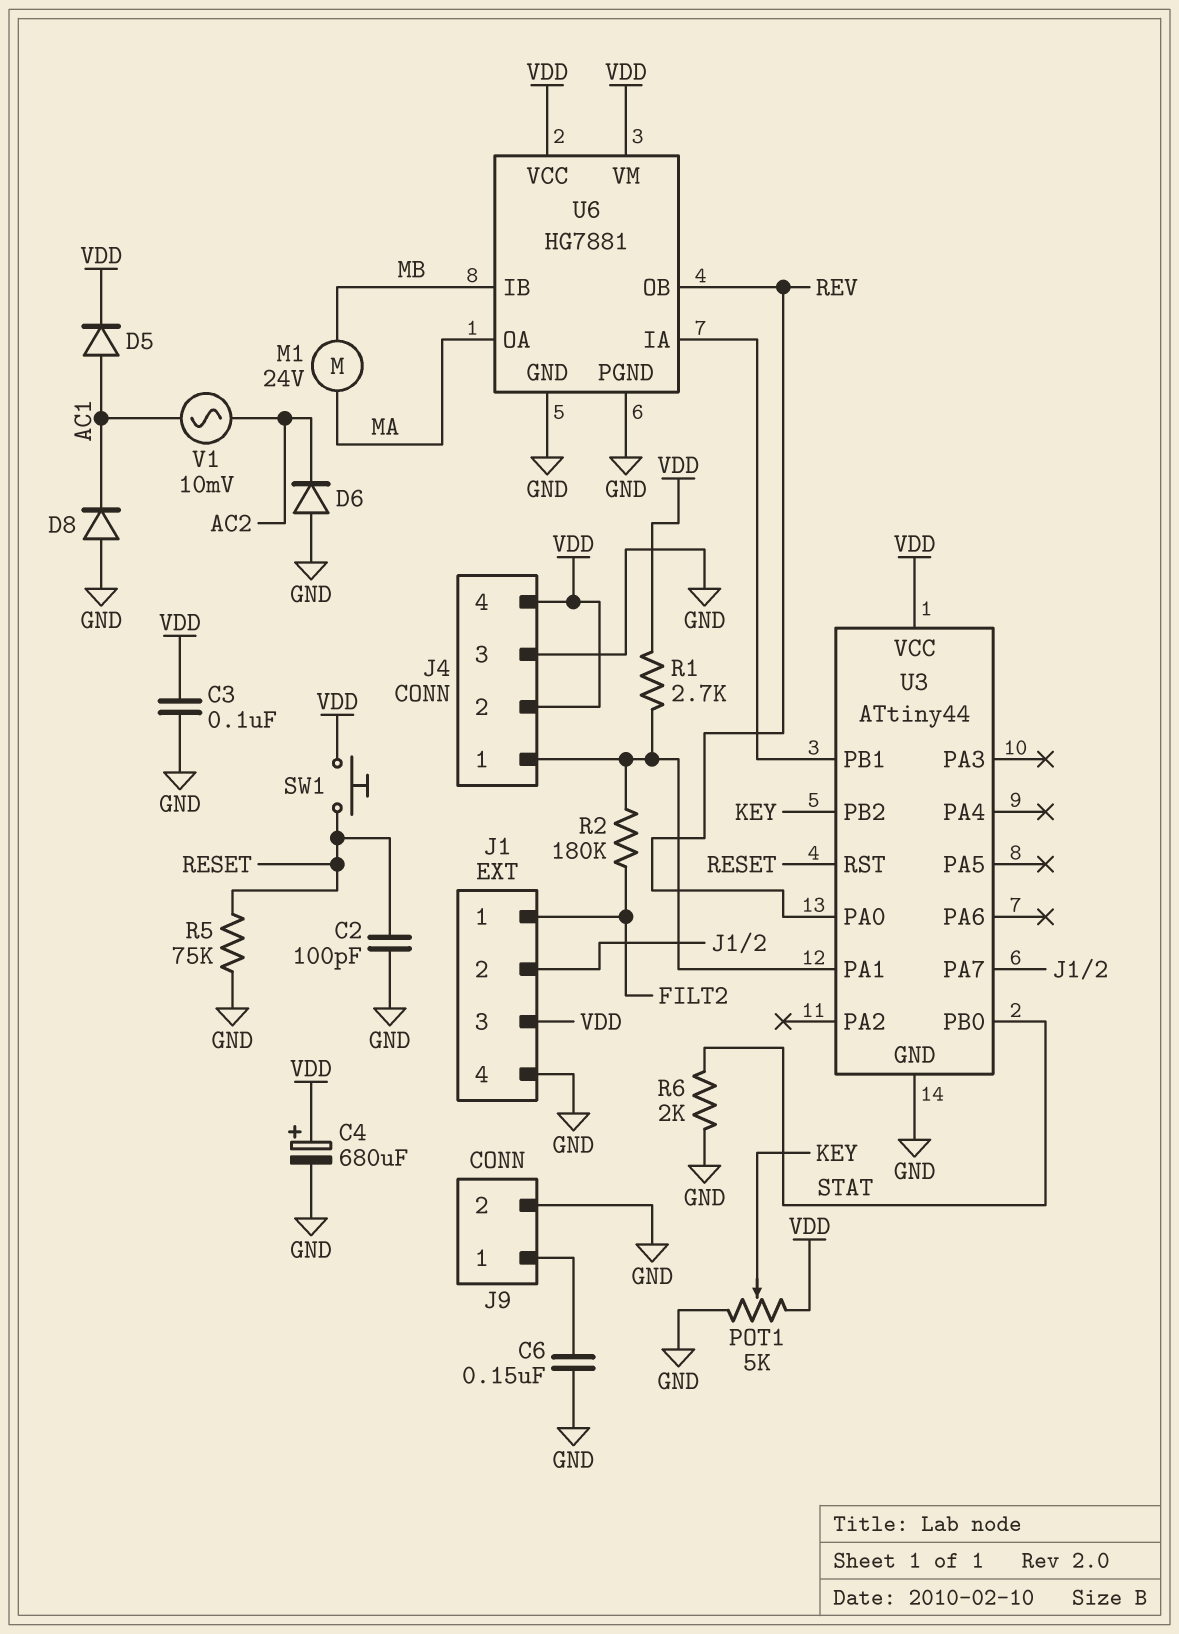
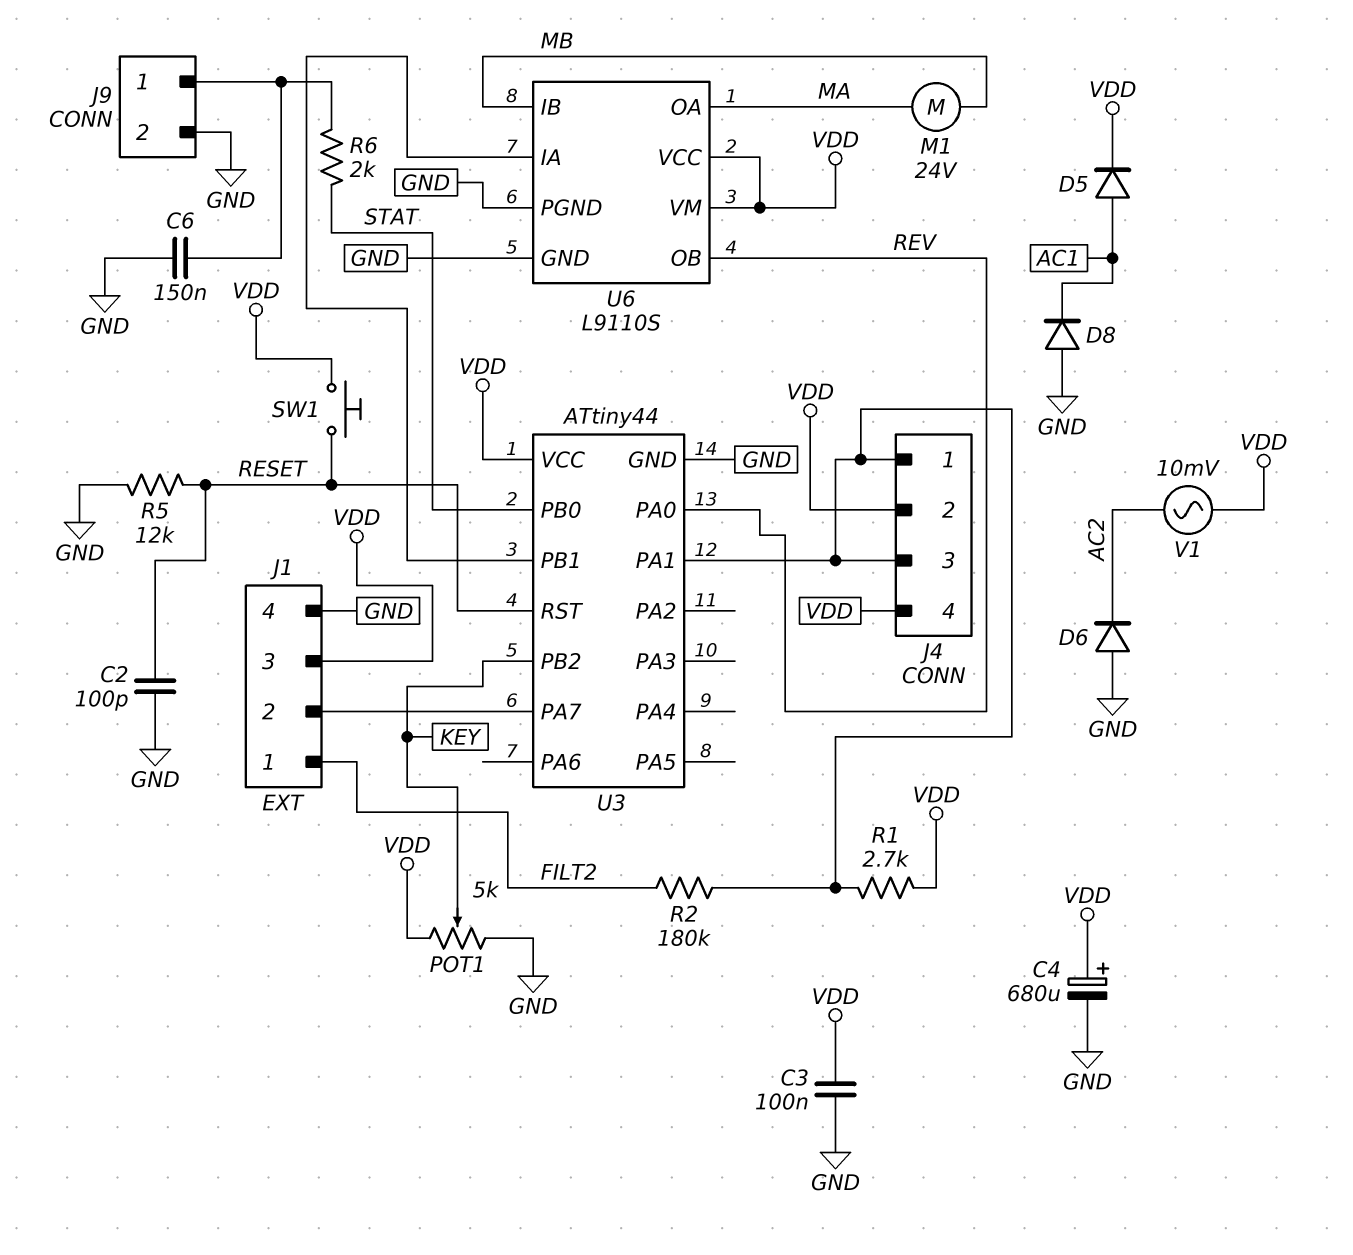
J4 pin 3: GND -> J4/1
R5: 75k (GND, RESET) -> 12k (GND, RESET)
R6: 2k (GND, STAT) -> 2k (J9/1, STAT)
U6: HG7881 -> L9110S
V1: AC 10mV (AC1, AC2) -> AC 10mV (AC2, VDD)

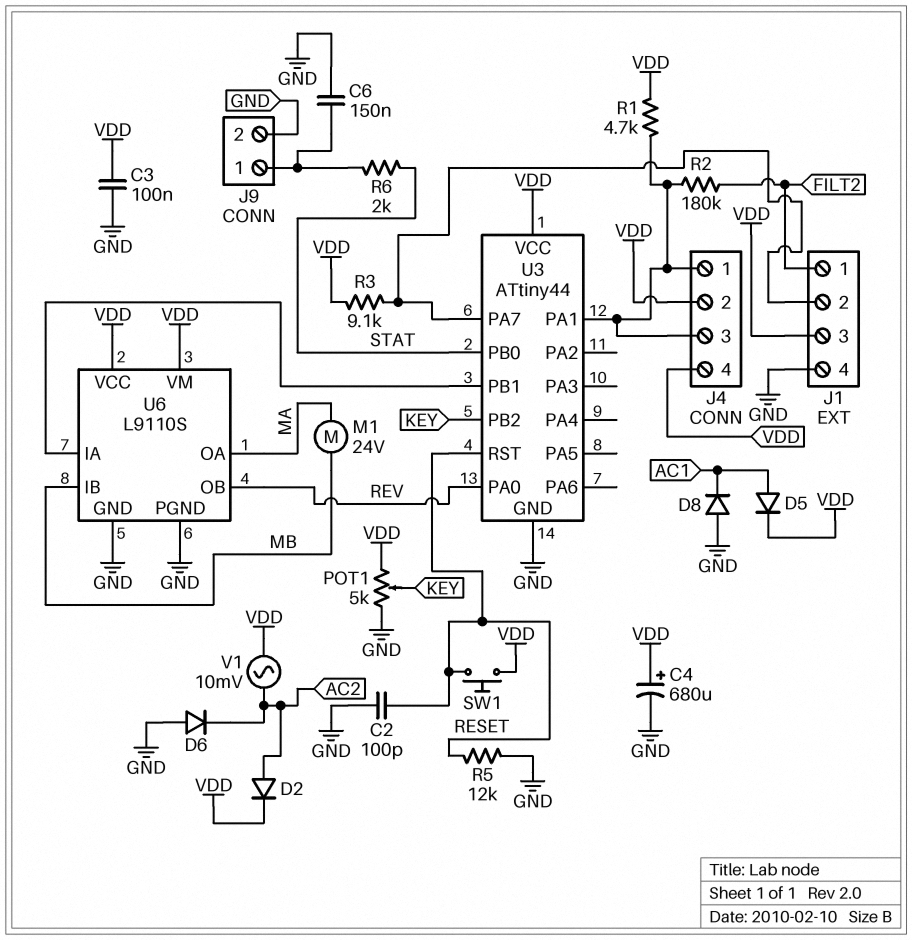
D2: none -> diode (A AC2, K VDD)
R1: 2.7k (J4/1, VDD) -> 4.7k (J4/1, VDD)
R3: none -> 9.1k (J1/2, VDD)

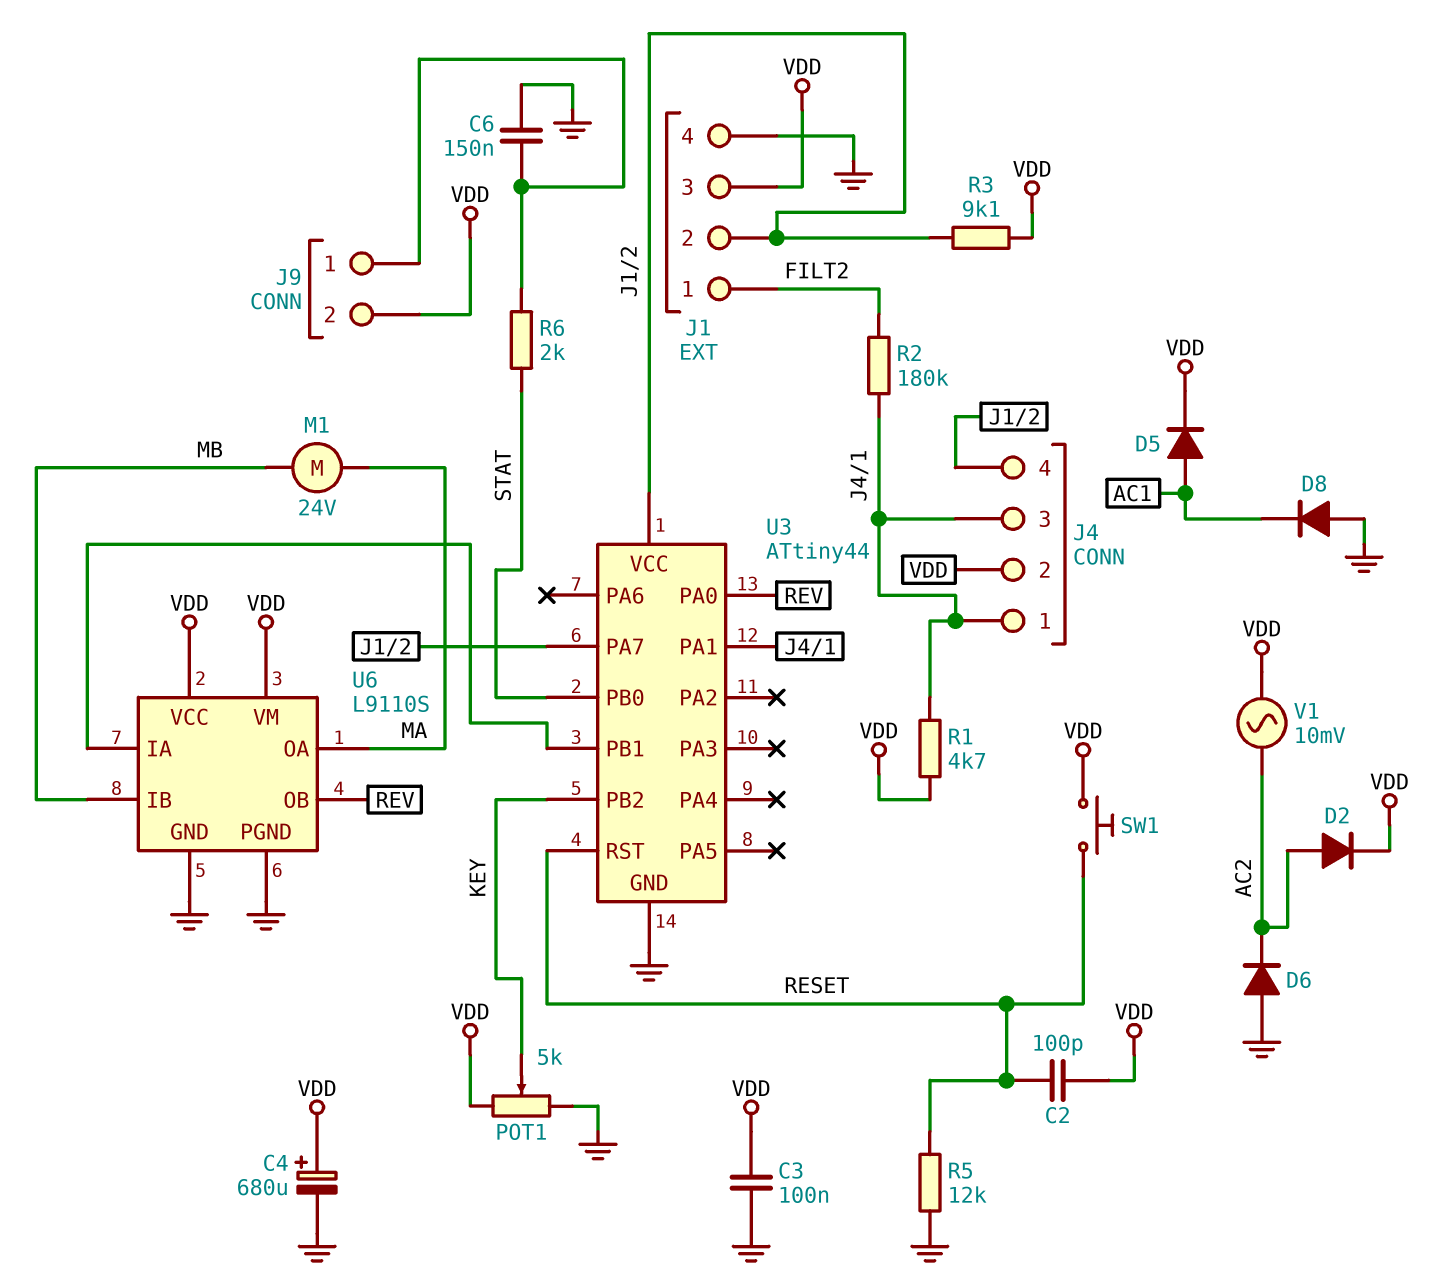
C2: 100pF (GND, RESET) -> 100pF (RESET, VDD)
J4 pin 4: VDD -> J1/2
J9 pin 2: GND -> VDD
U3 pin VCC: VDD -> J1/2

